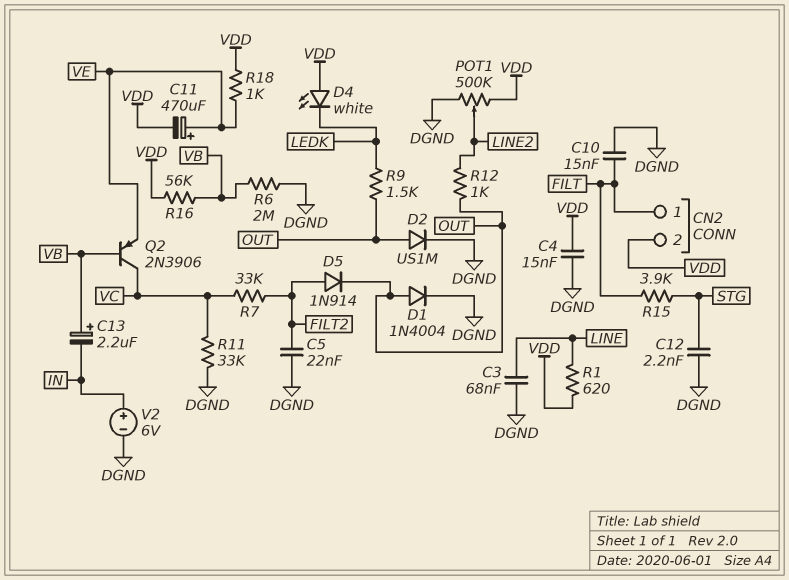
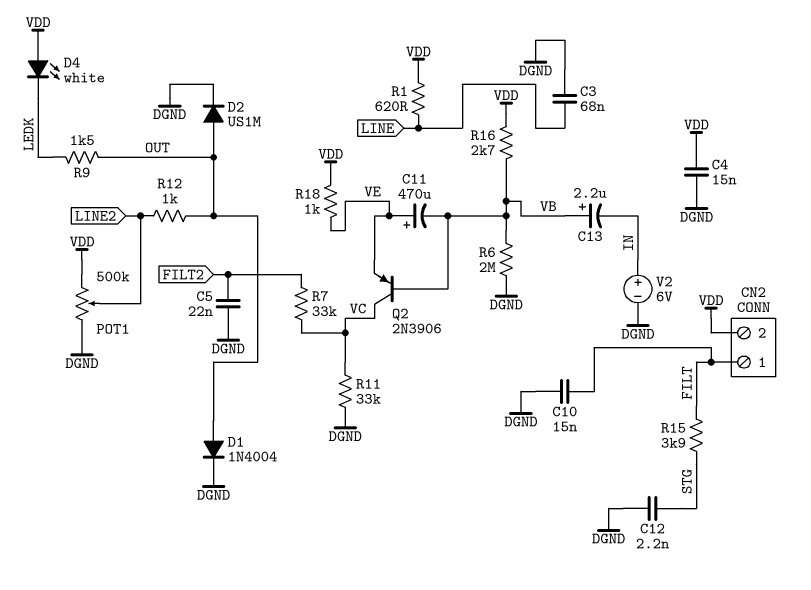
C11: 470uF (plus VE, minus VDD) -> 470uF (plus VE, minus VB)
D5: diode 1N914 (A FILT2, K OUT) -> none
R16: 56k (VB, VDD) -> 2.7k (VB, VDD)

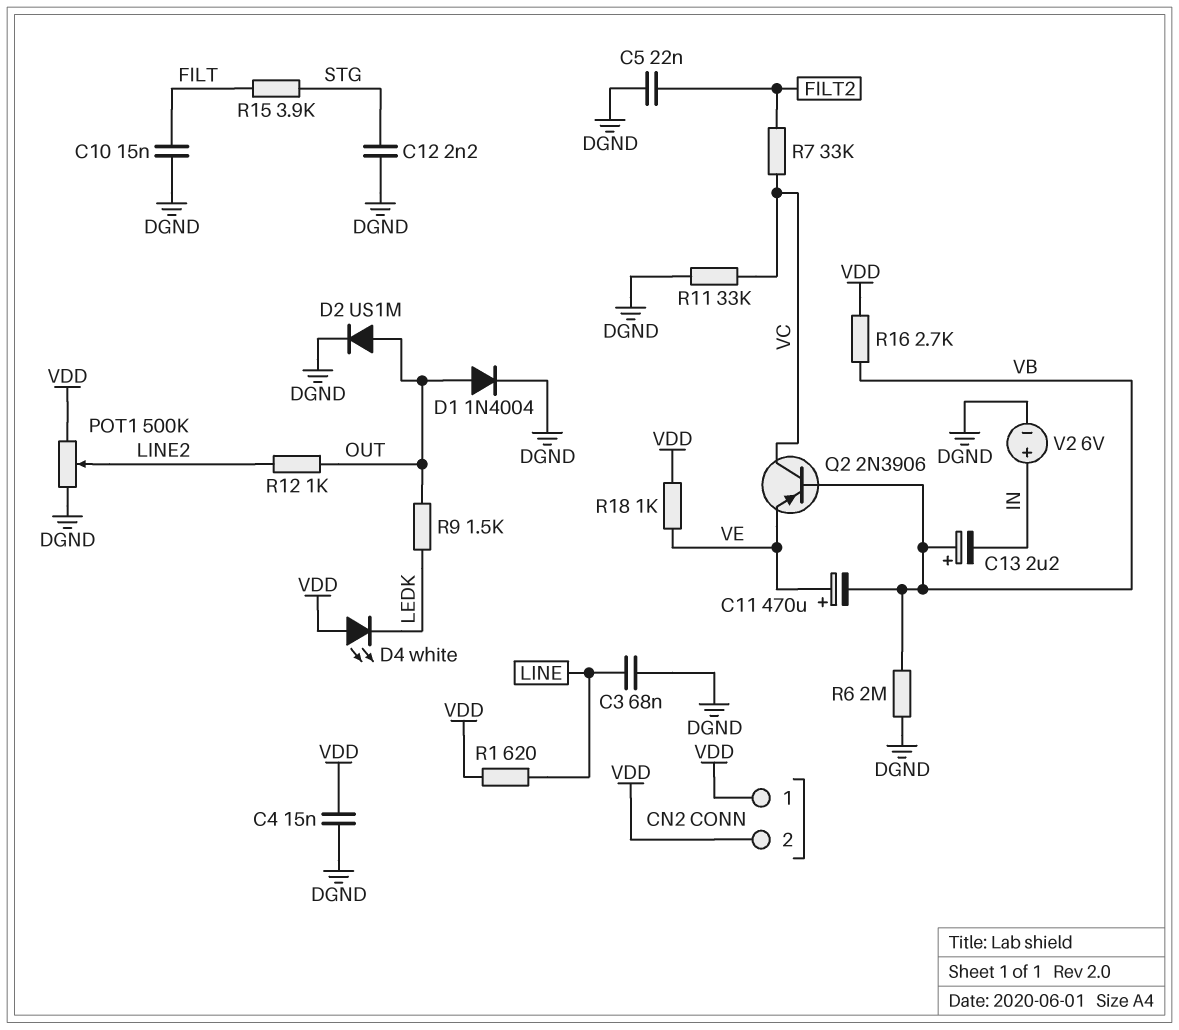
CN2 pin 1: FILT -> VDD

